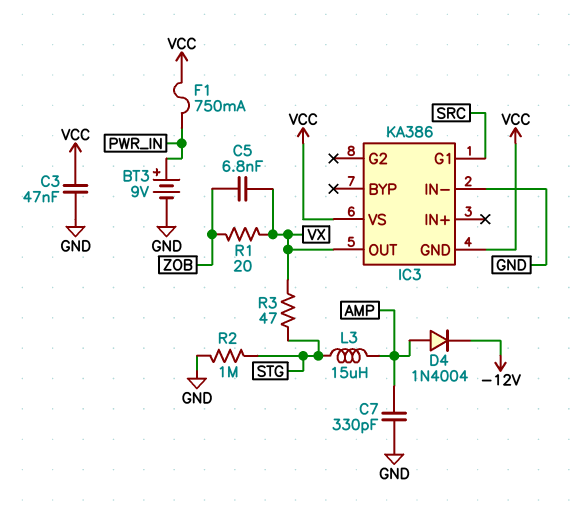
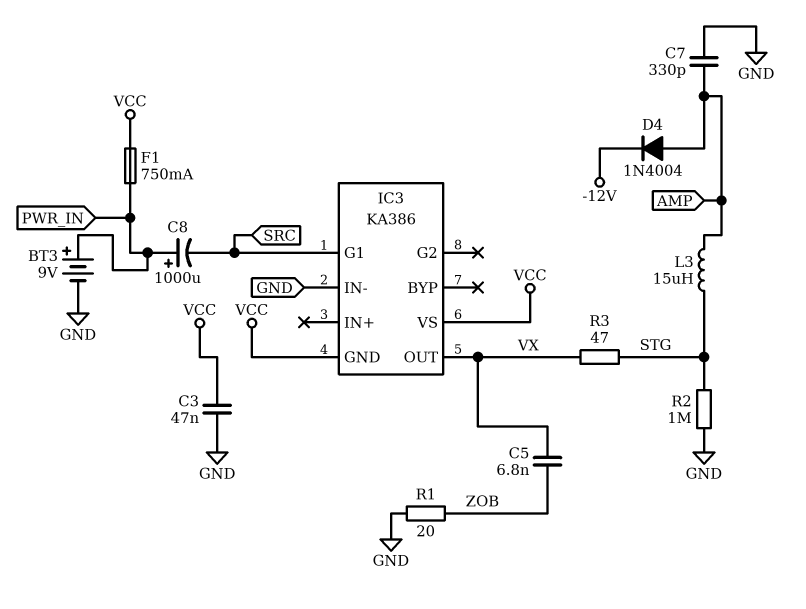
C8: none -> 1000uF (plus PWR_IN, minus SRC)
R1: 20 (VX, ZOB) -> 20 (GND, ZOB)

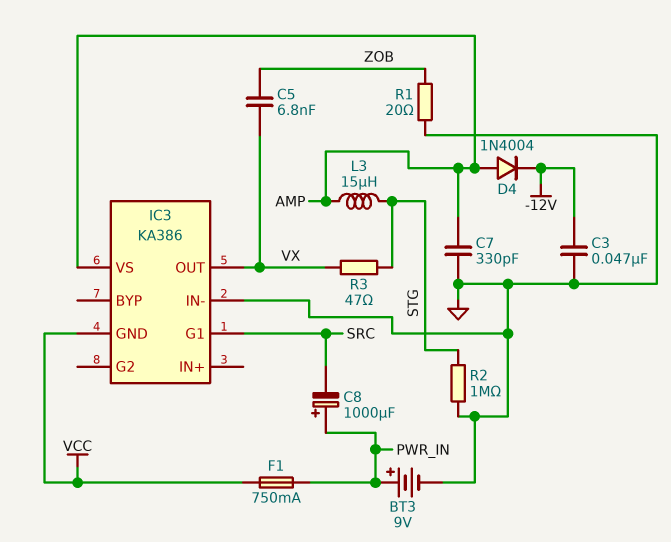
C3: 47nF (GND, VCC) -> 47nF (-12V, GND)
IC3 pin VS: VCC -> AMP

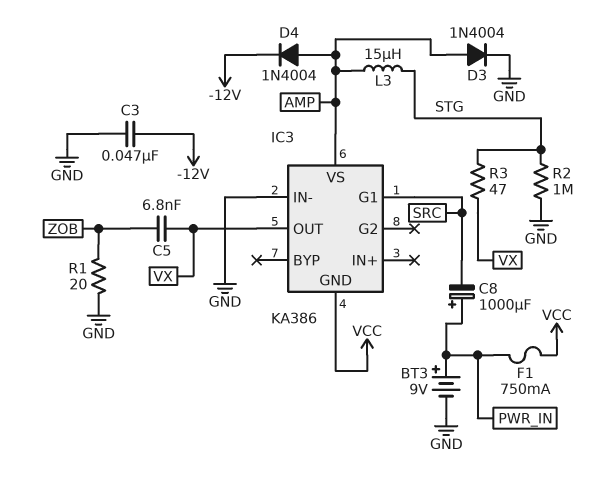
C7: 330pF (AMP, GND) -> none
D3: none -> diode 1N4004 (A AMP, K GND)

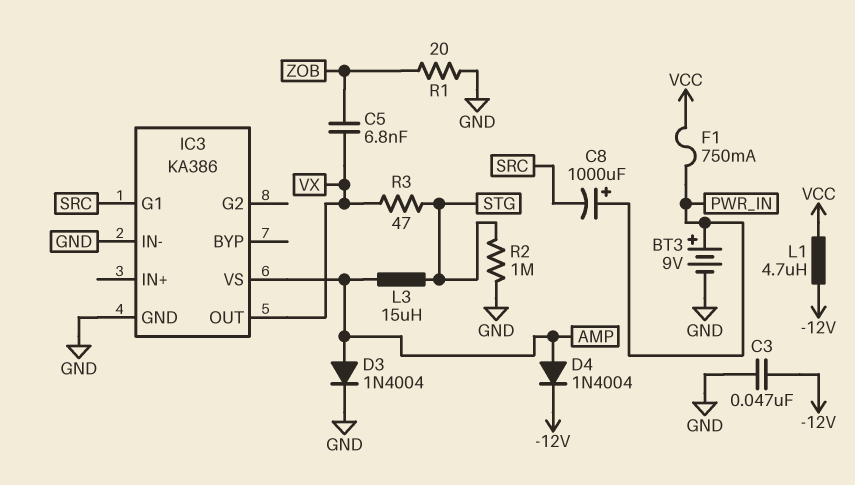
IC3 pin GND: VCC -> GND
L1: none -> 4.7uH (-12V, VCC)

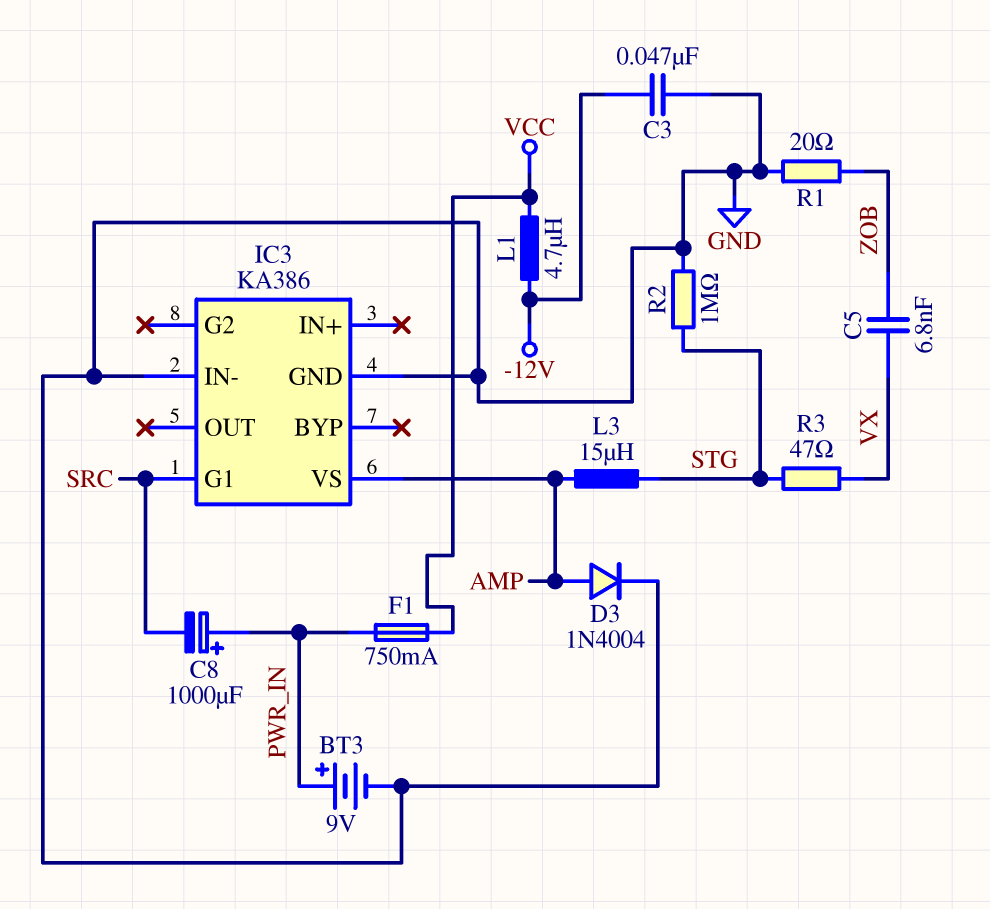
D4: diode 1N4004 (A AMP, K -12V) -> none
IC3 pin OUT: VX -> none

